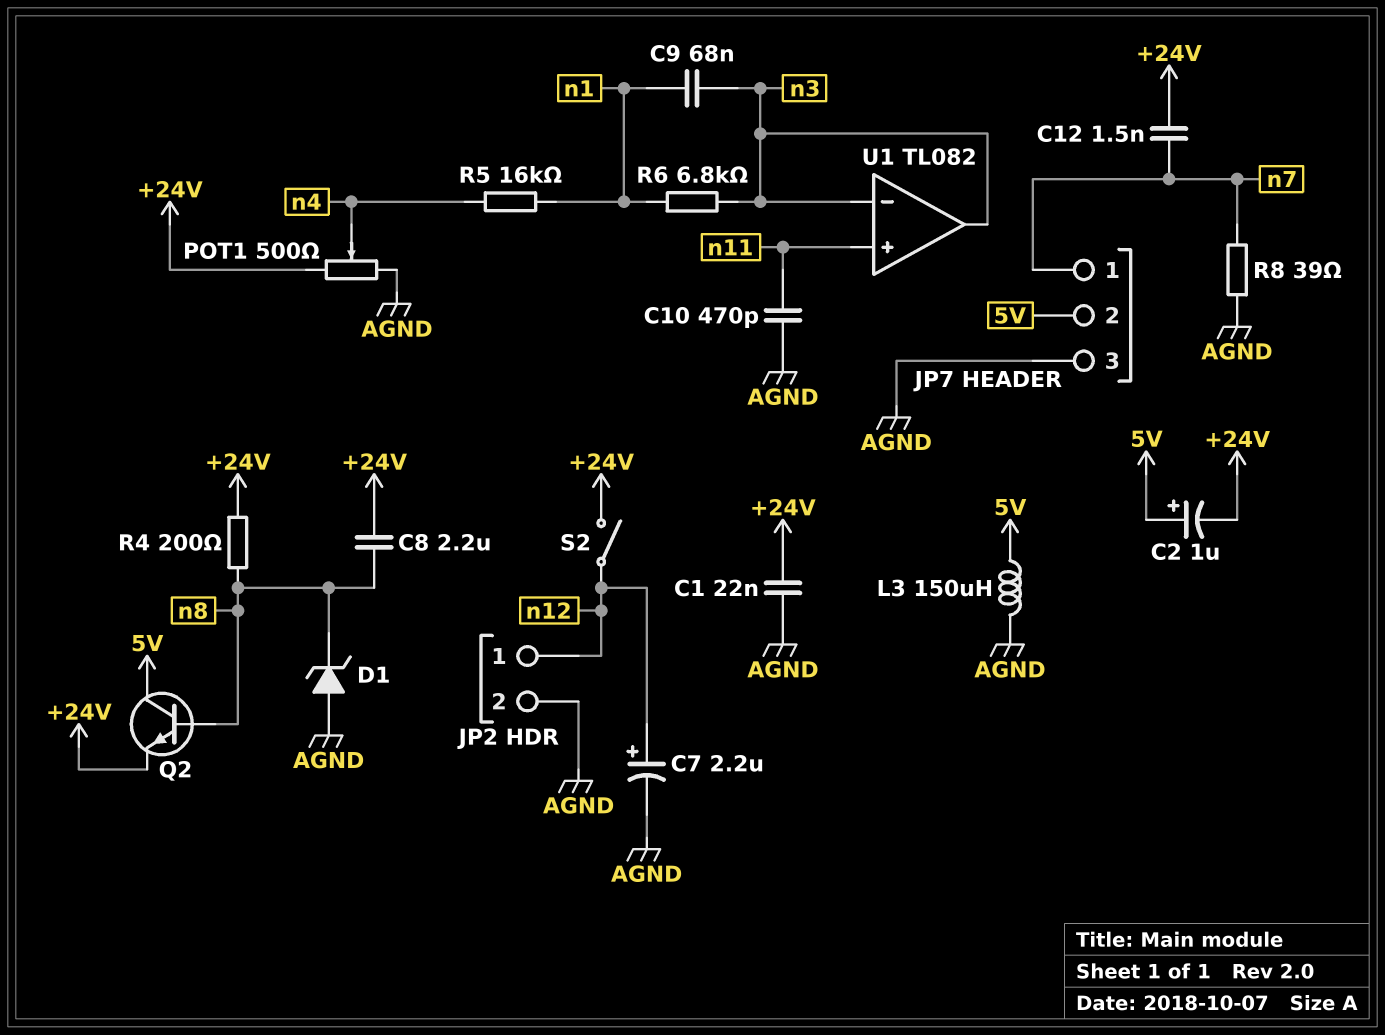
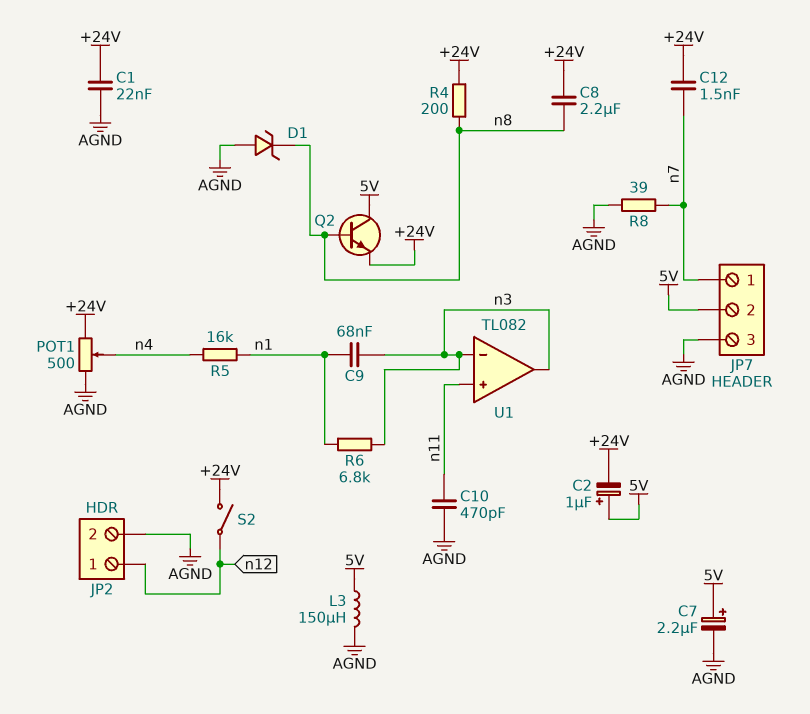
C7: 2.2uF (plus n12, minus AGND) -> 2.2uF (plus 5V, minus AGND)

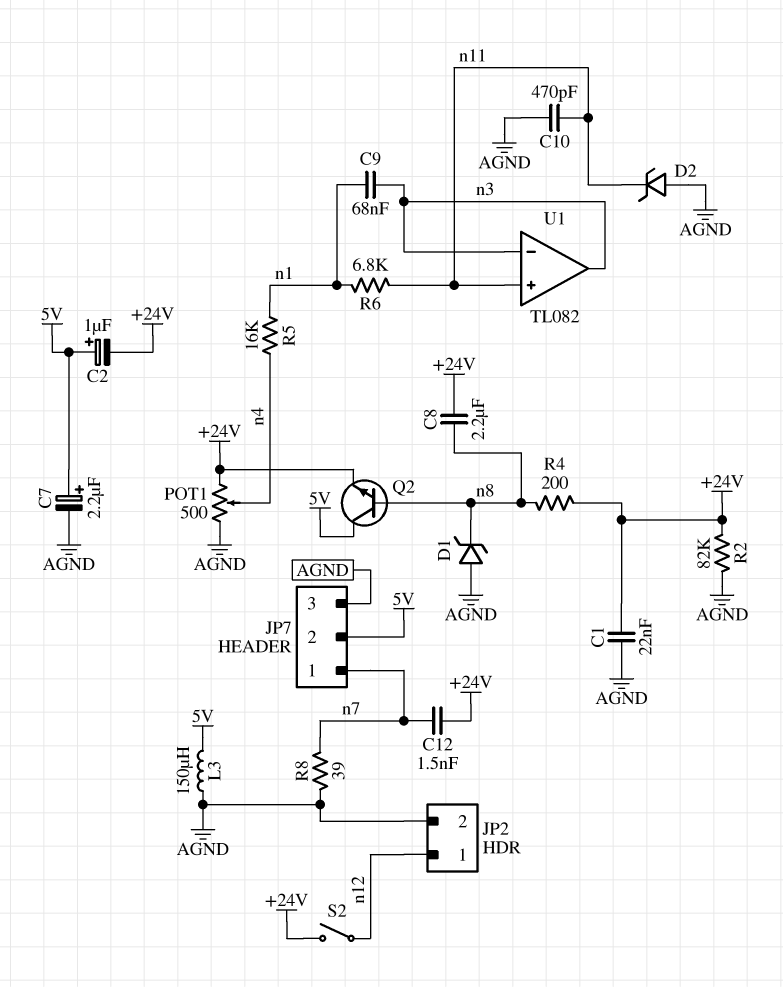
D2: none -> zener (A AGND, K n11)
R2: none -> 82k (+24V, AGND)
R6: 6.8k (n1, n3) -> 6.8k (n1, n11)

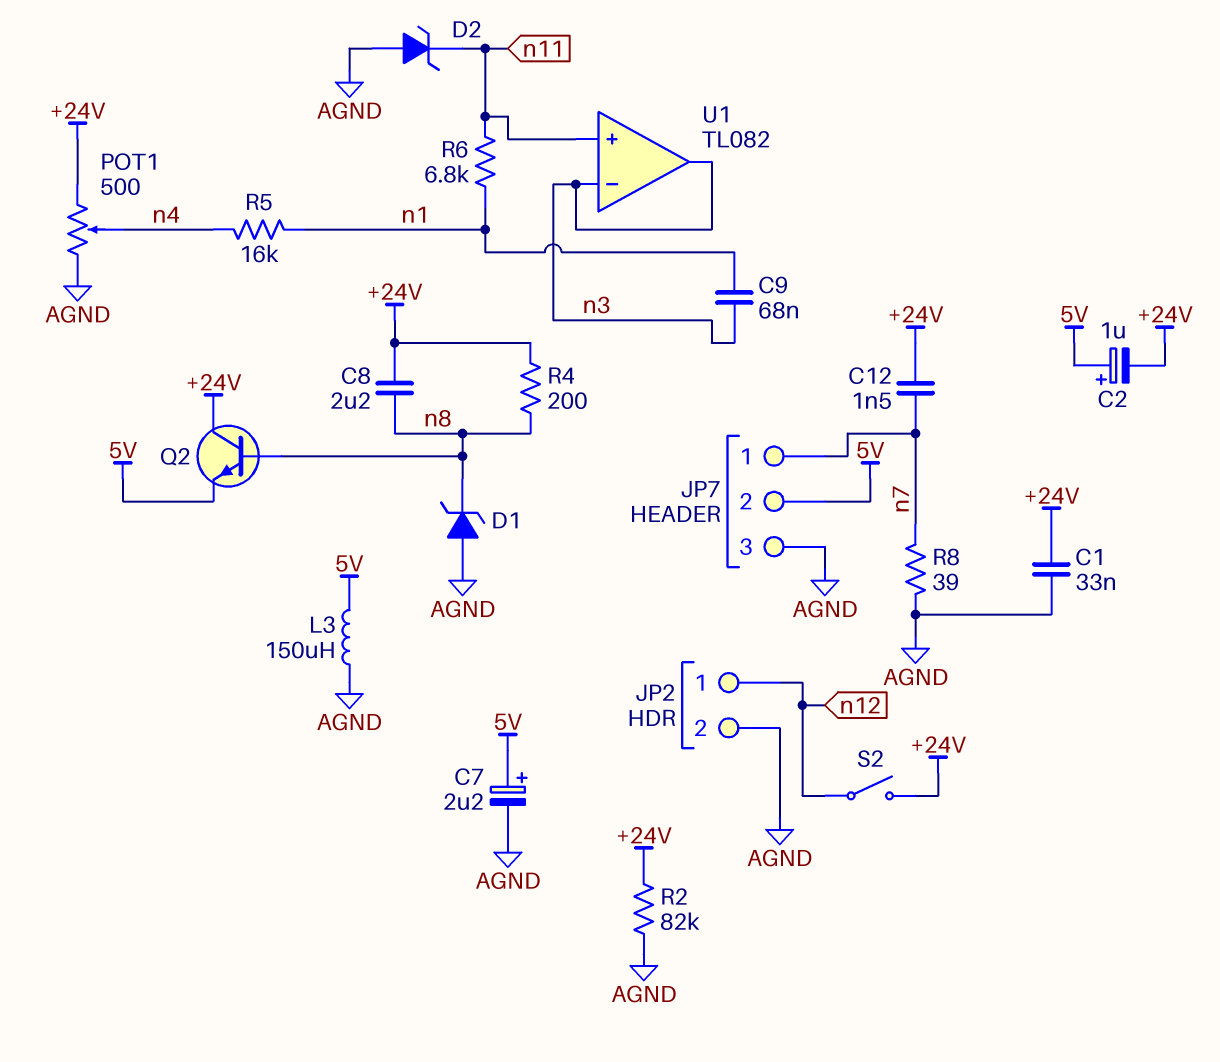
C1: 22nF (+24V, AGND) -> 33nF (+24V, AGND)
C10: 470pF (AGND, n11) -> none
Q2: NPN (B n8, C 5V, E +24V) -> NPN (B n8, C +24V, E 5V)

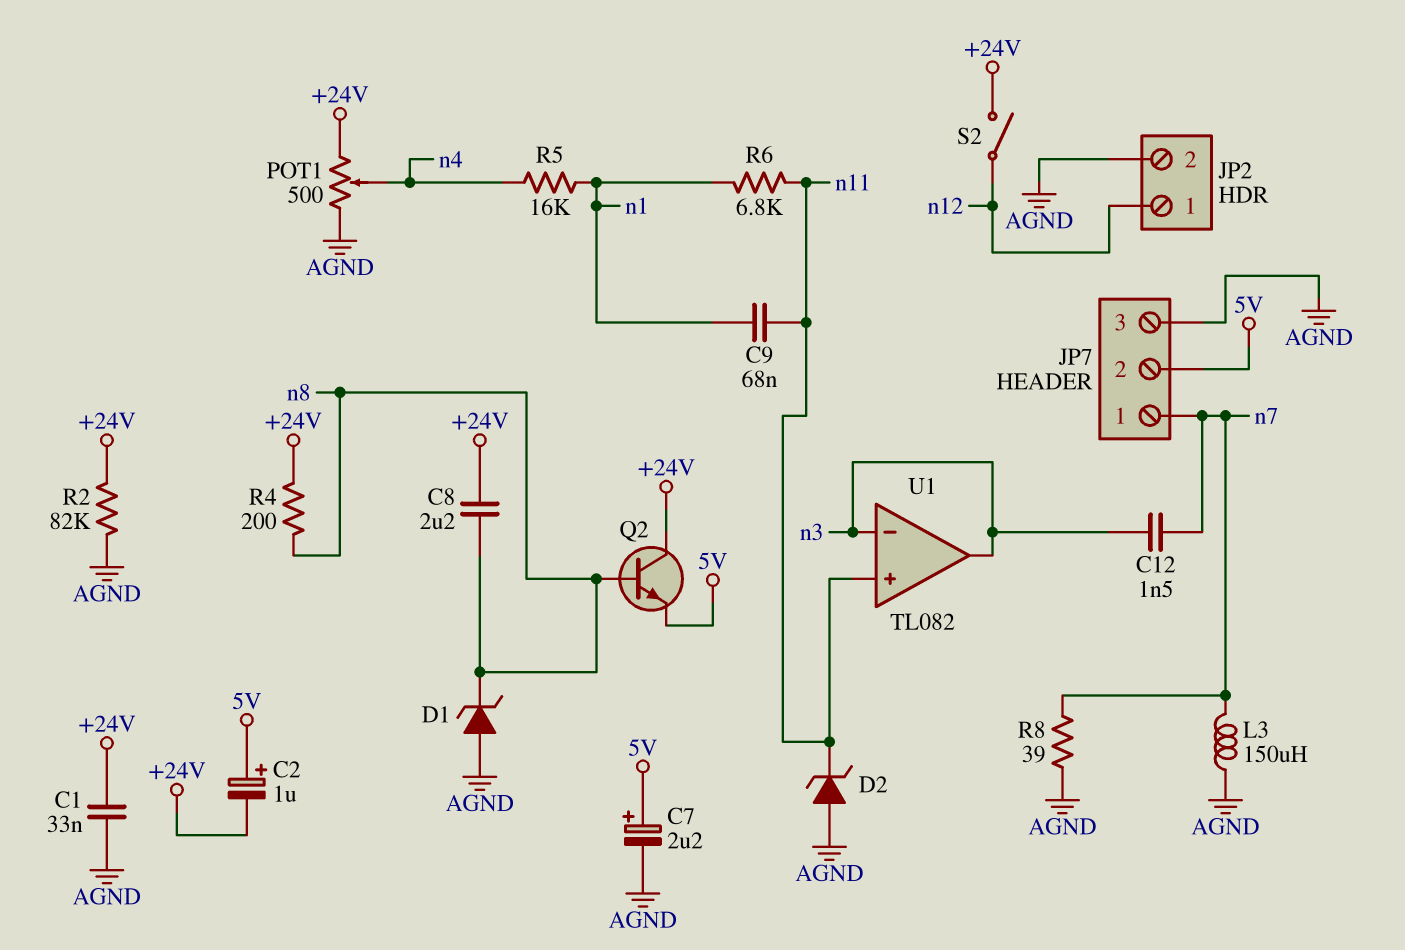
C9: 68nF (n1, n3) -> 68nF (n1, n11)
C12: 1.5nF (+24V, n7) -> 1.5nF (n3, n7)
L3: 150uH (5V, AGND) -> 150uH (AGND, n7)

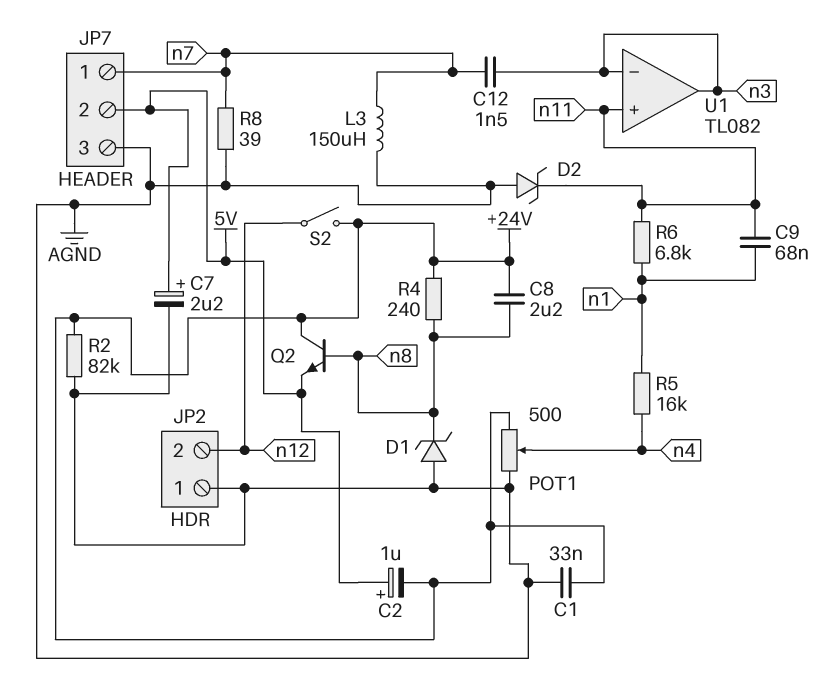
JP2 pin 1: n12 -> AGND
JP2 pin 2: AGND -> n12
R4: 200 (+24V, n8) -> 240 (+24V, n8)

